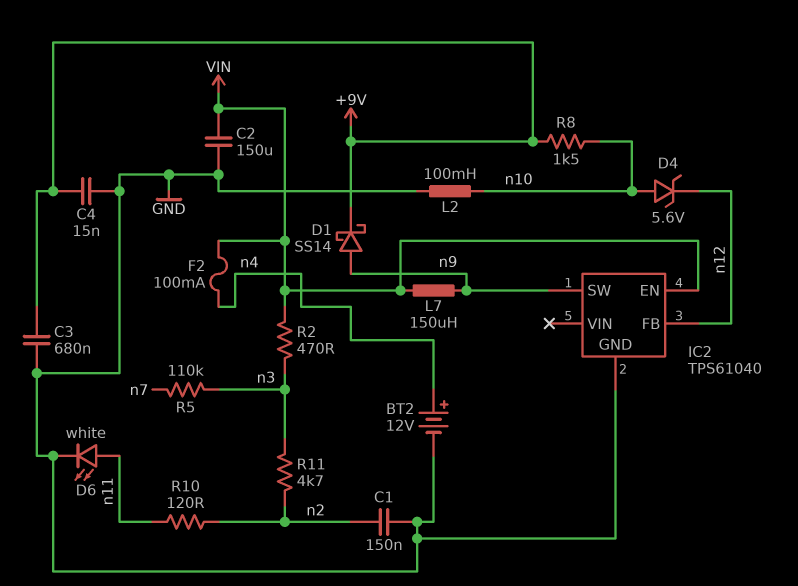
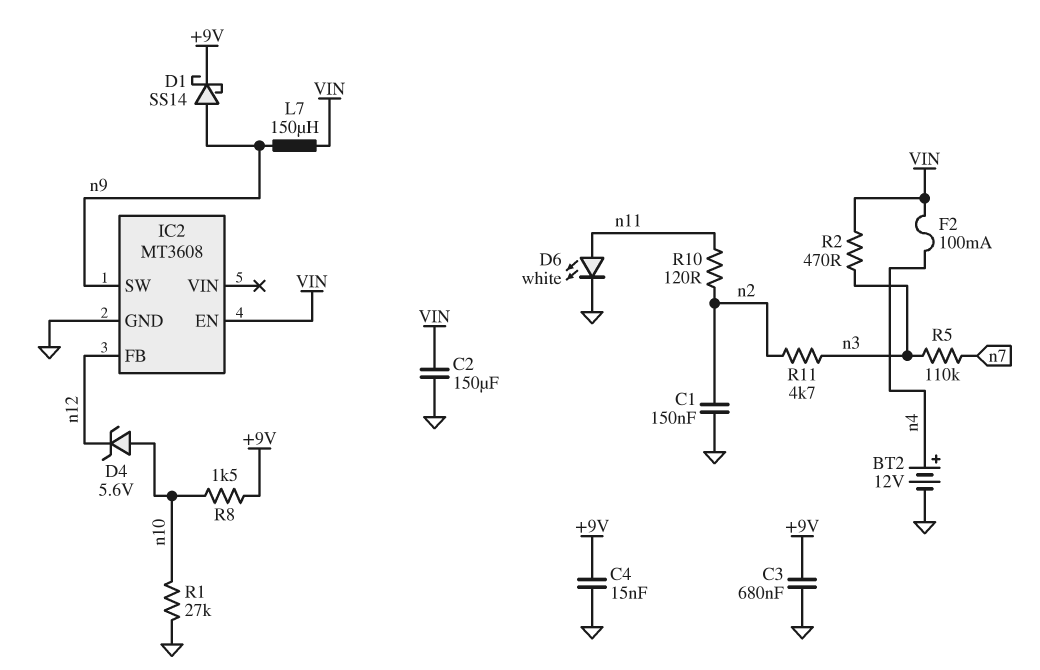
IC2: TPS61040 -> MT3608
L2: 100mH (GND, n10) -> none
R1: none -> 27k (GND, n10)

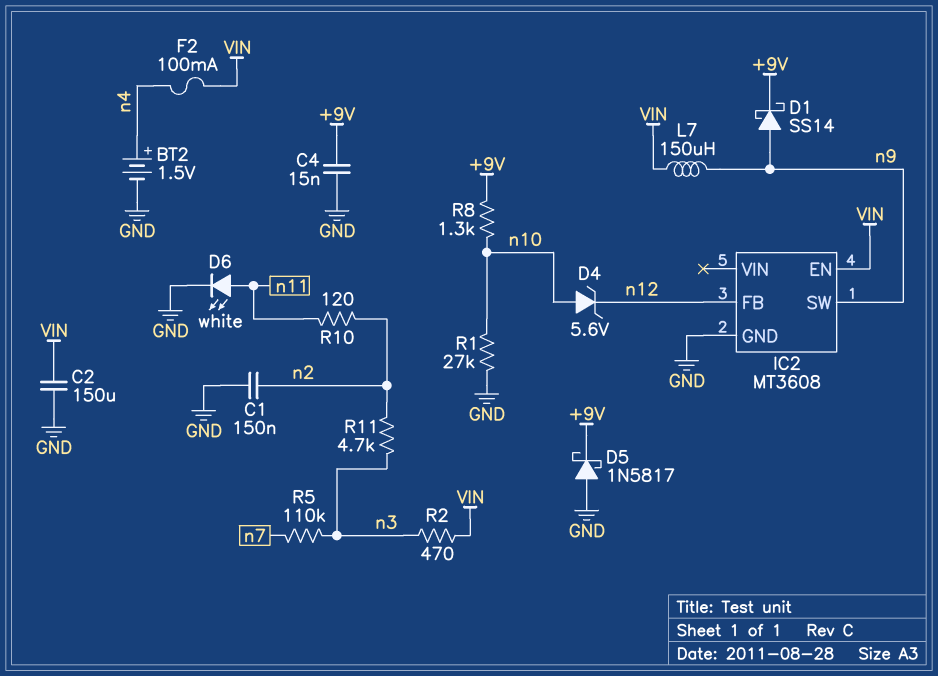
BT2: 12V (plus n4, minus GND) -> 1.5V (plus n4, minus GND)
C3: 680nF (+9V, GND) -> none
D5: none -> schottky 1N5817 (A GND, K +9V)
R8: 1.5k (+9V, n10) -> 1.3k (+9V, n10)

